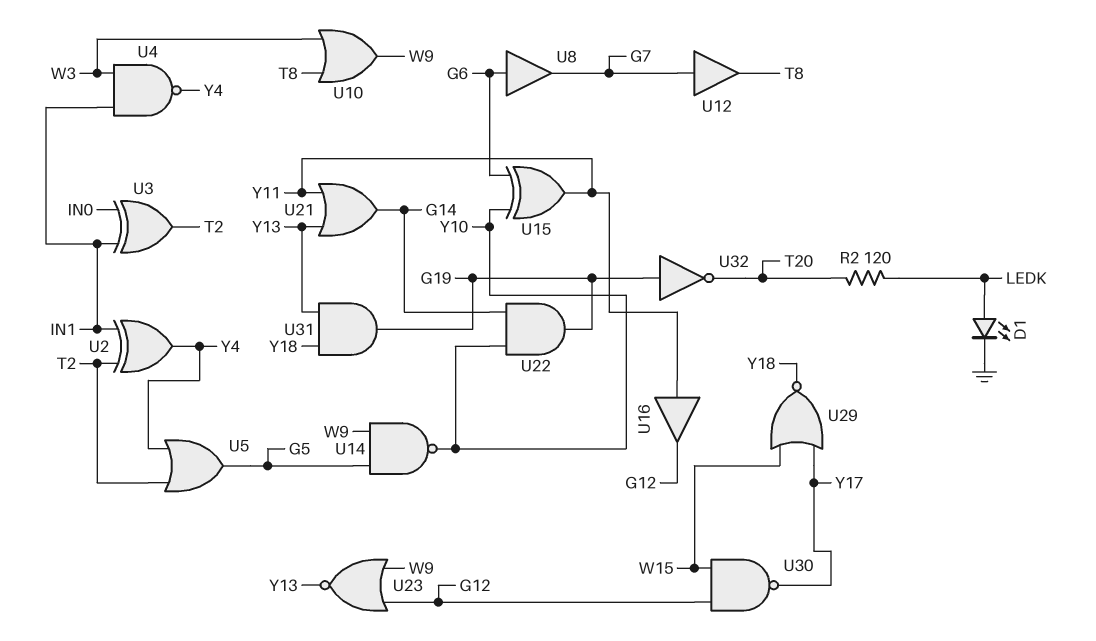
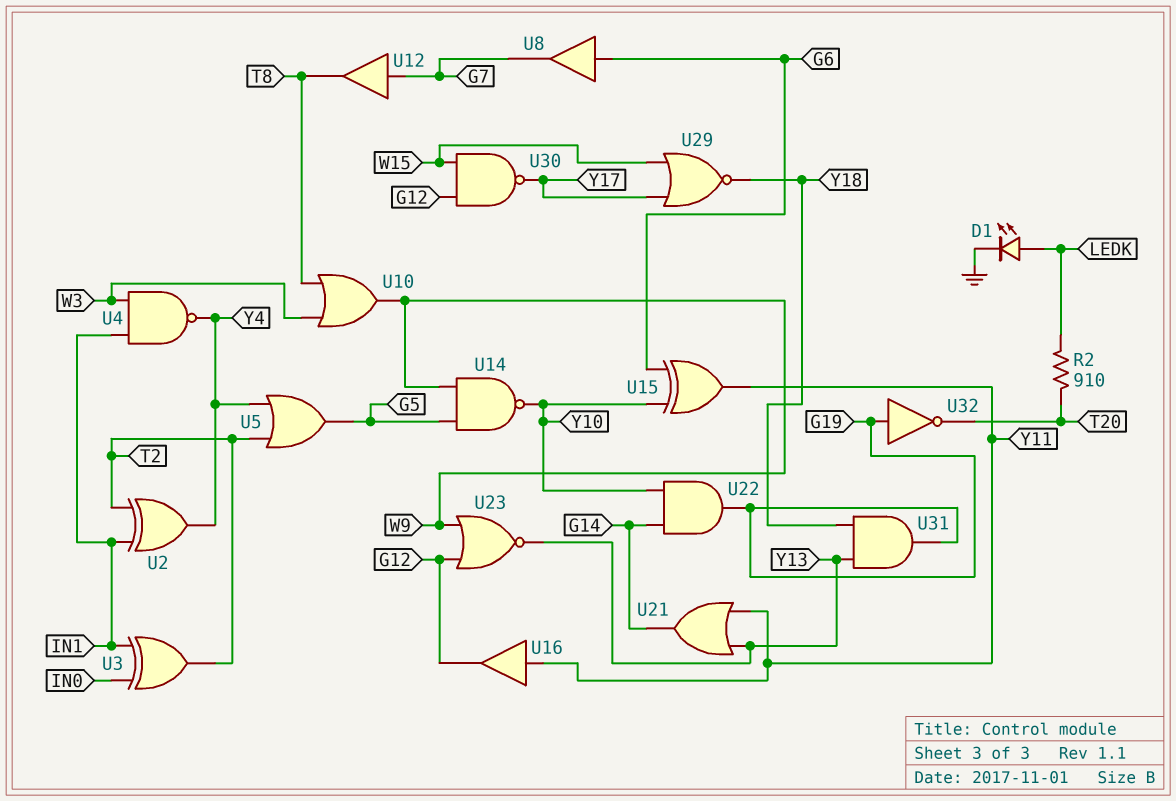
R2: 120 (LEDK, T20) -> 910 (LEDK, T20)

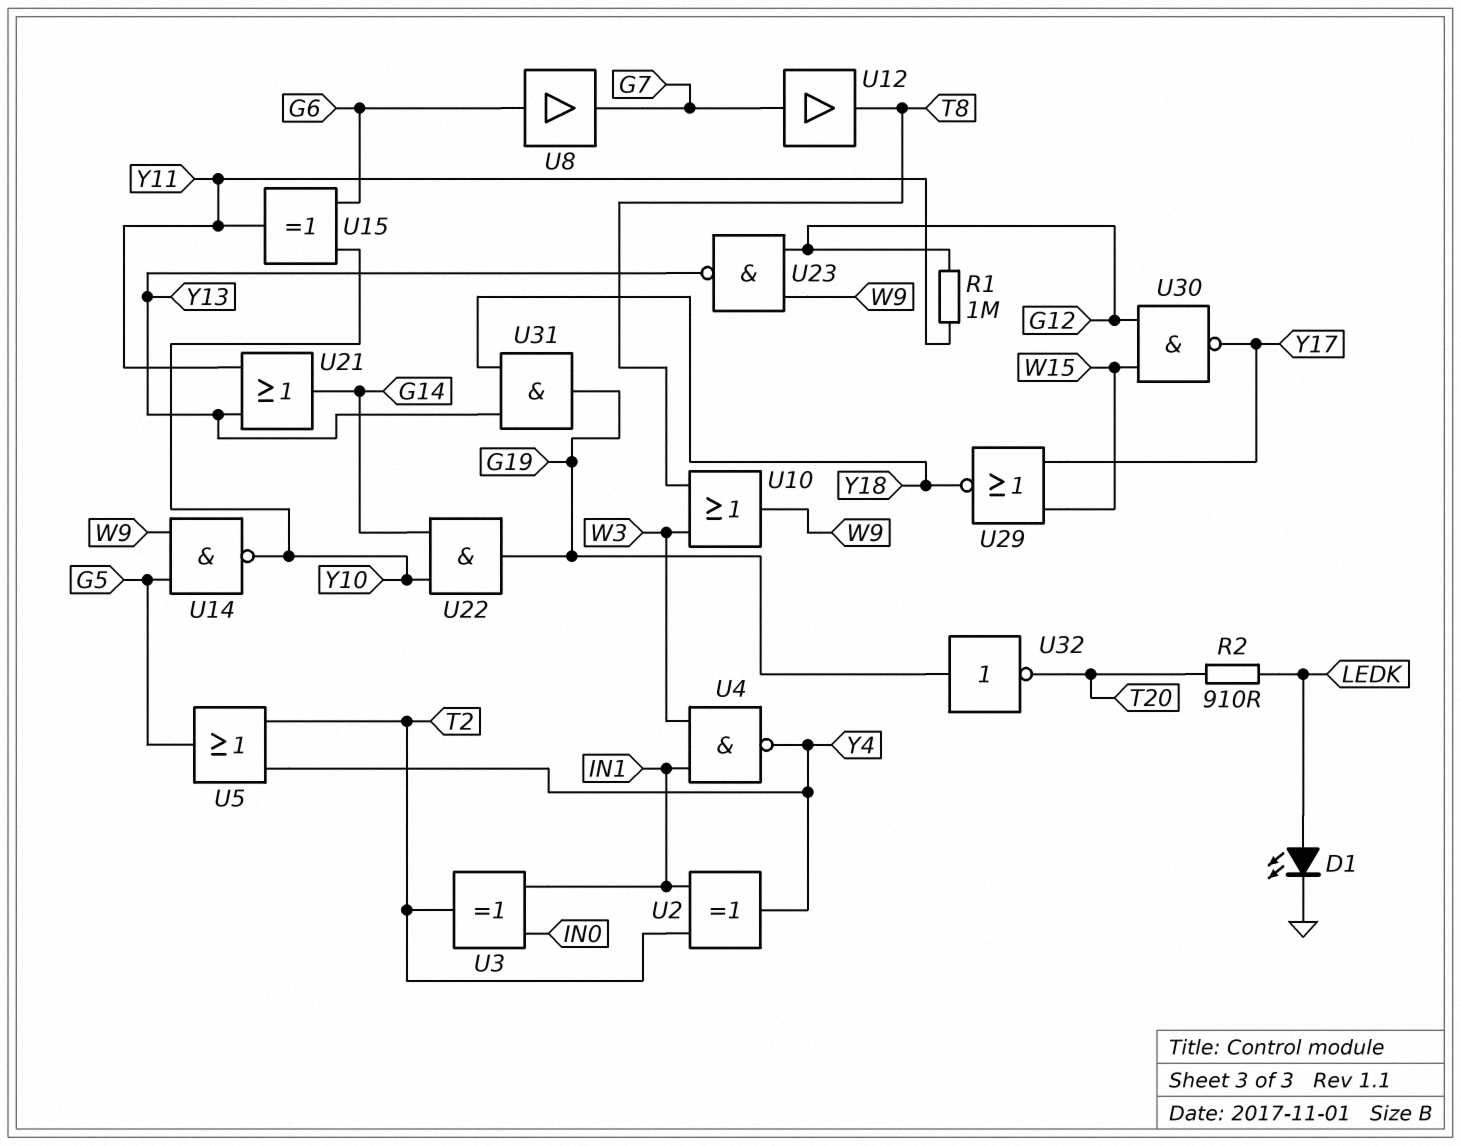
R1: none -> 1M (G12, Y11)
U16: buffer (in Y11, out G12) -> none
U23: NOR (in G12, in W9, out Y13) -> NAND (in G12, in W9, out Y13)

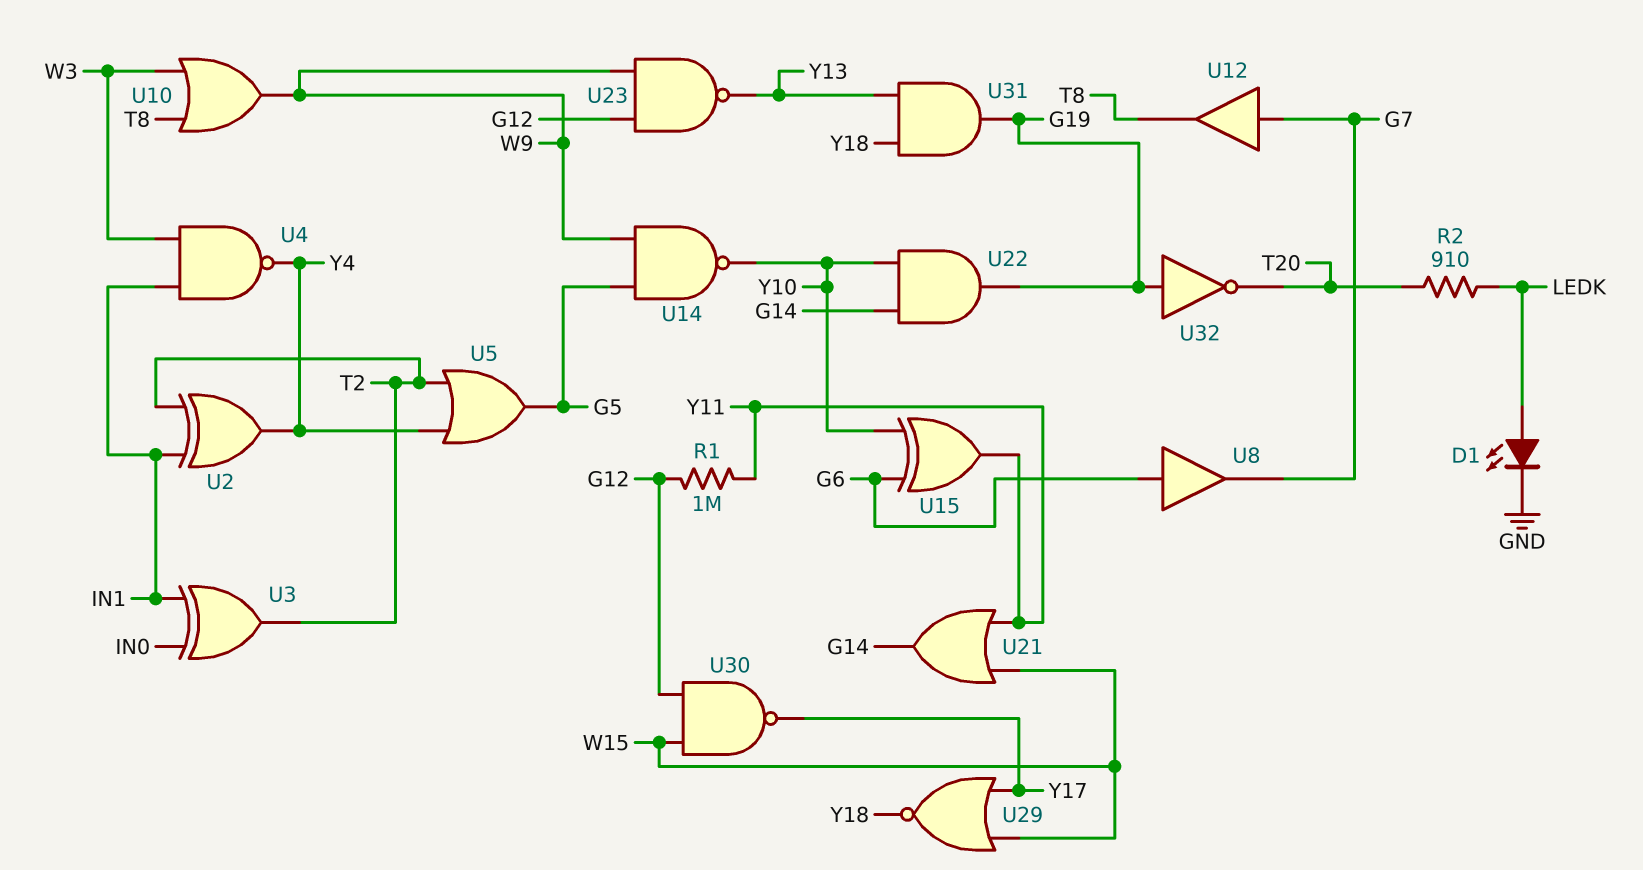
U21: OR (in Y11, in Y13, out G14) -> OR (in W15, in Y11, out G14)

